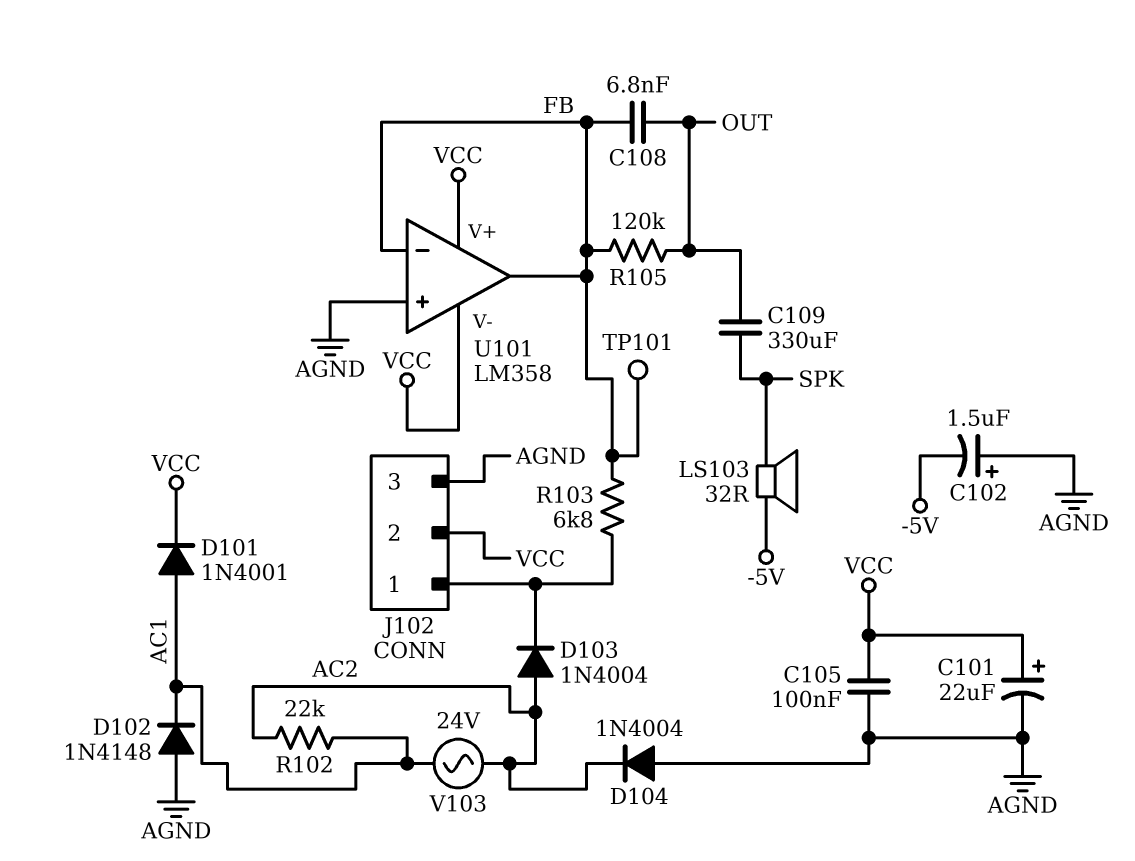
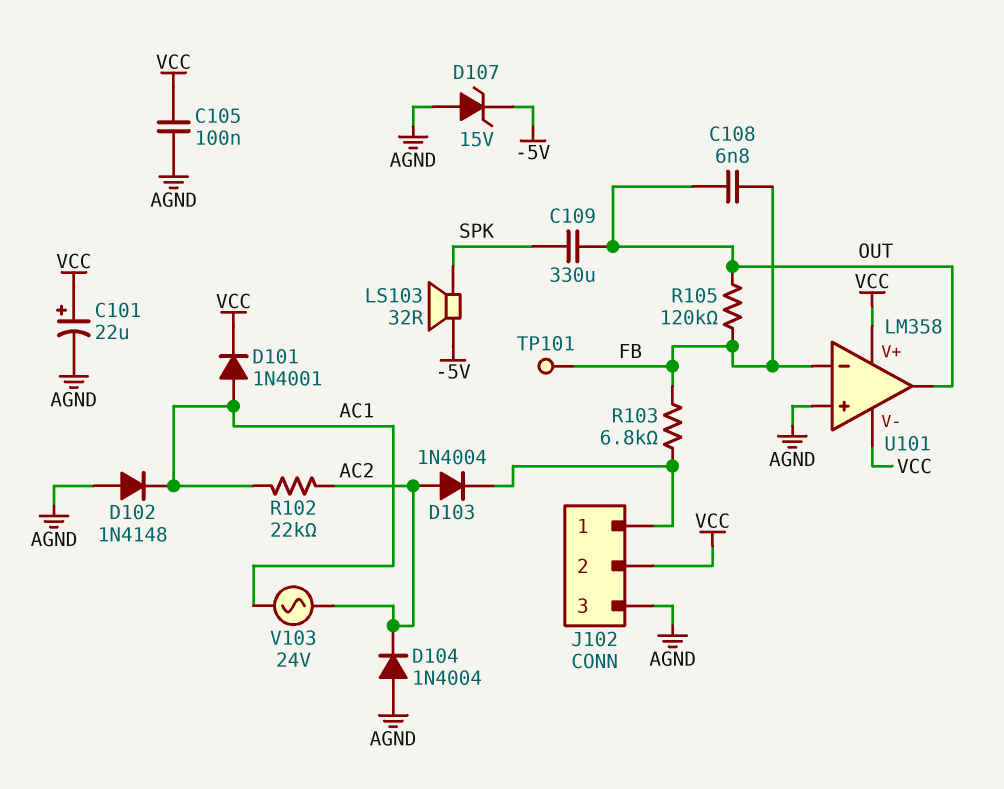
C102: 1.5uF (plus AGND, minus -5V) -> none
D107: none -> zener 15V (A AGND, K -5V)
U101 pin out: FB -> OUT

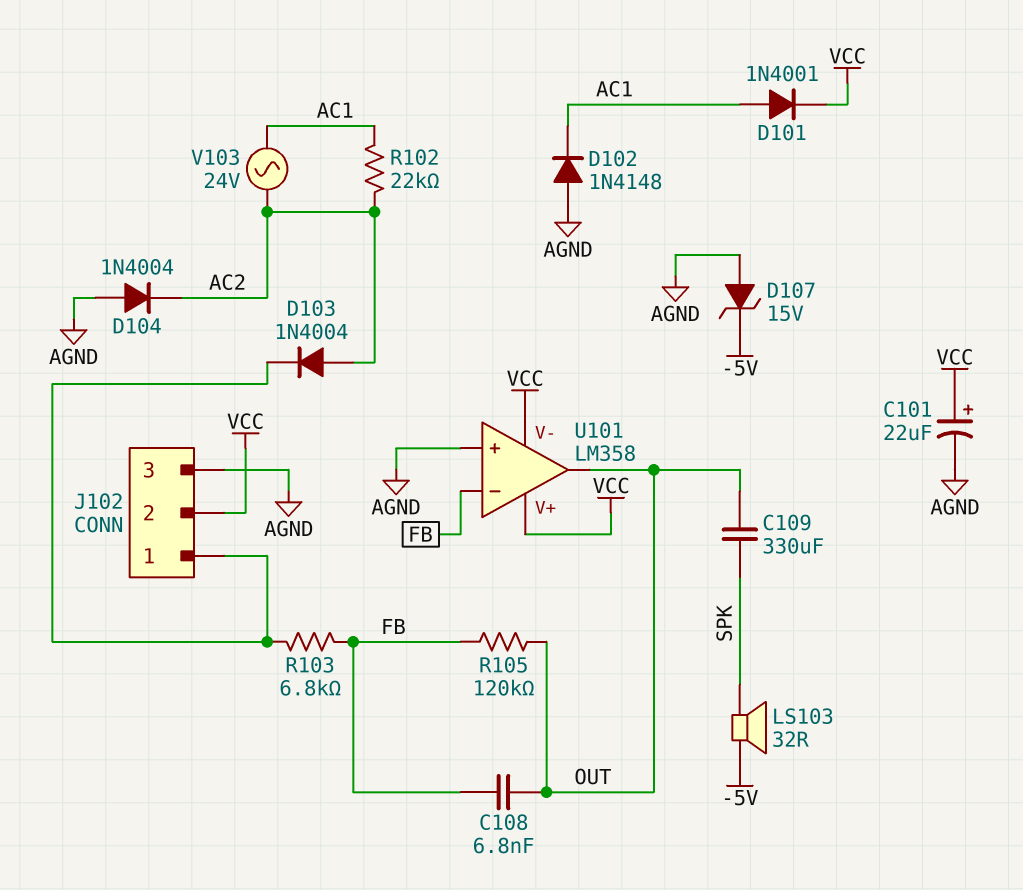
C105: 100nF (AGND, VCC) -> none
TP101: test point (FB) -> none

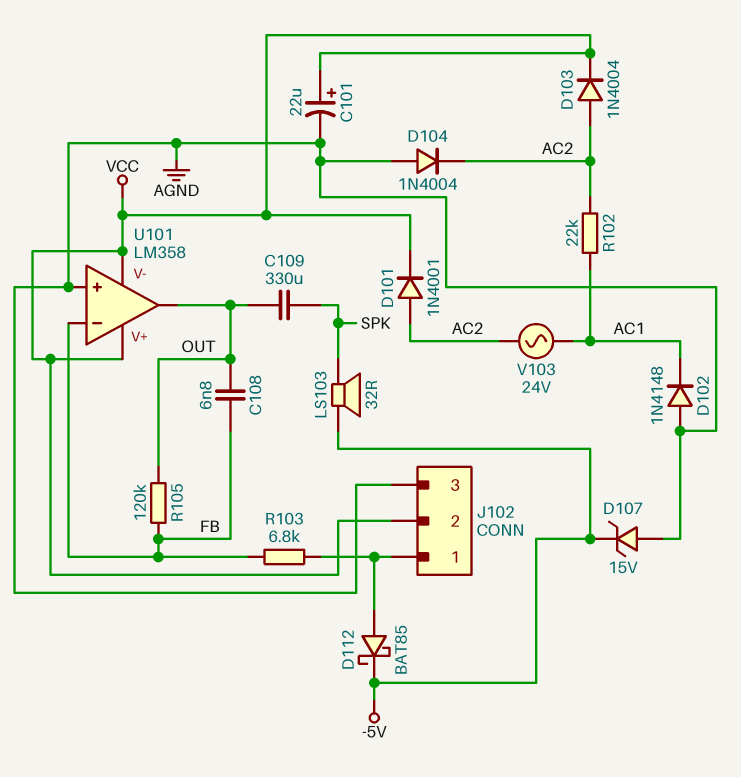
D101: diode 1N4001 (A AC1, K VCC) -> diode 1N4001 (A AC2, K VCC)
D103: diode 1N4004 (A AC2, K J102/1) -> diode 1N4004 (A AC2, K VCC)
D112: none -> schottky BAT85 (A J102/1, K -5V)

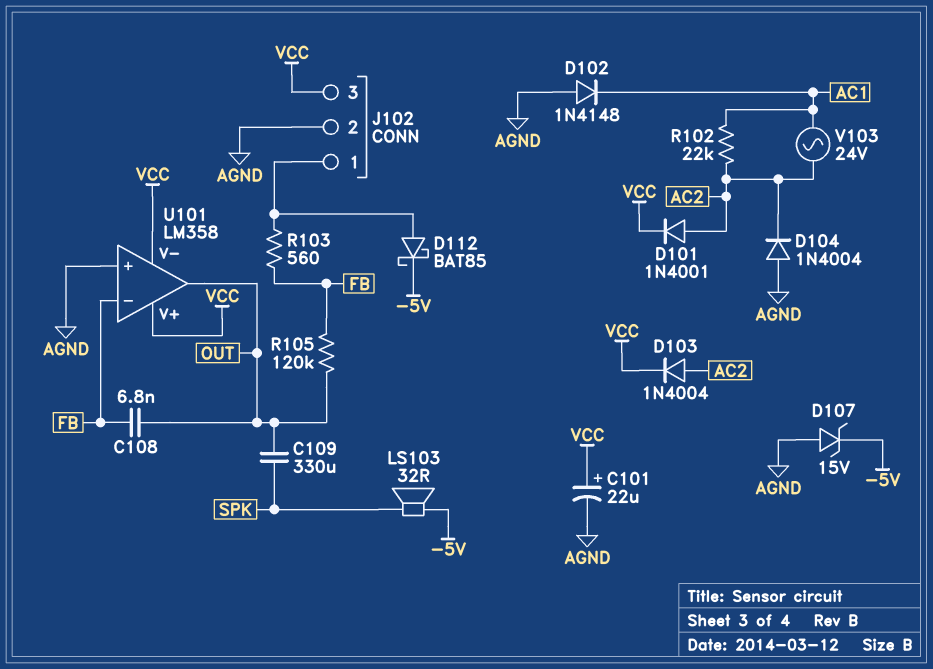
J102 pin 2: VCC -> AGND
J102 pin 3: AGND -> VCC
R103: 6.8k (FB, J102/1) -> 560 (FB, J102/1)

